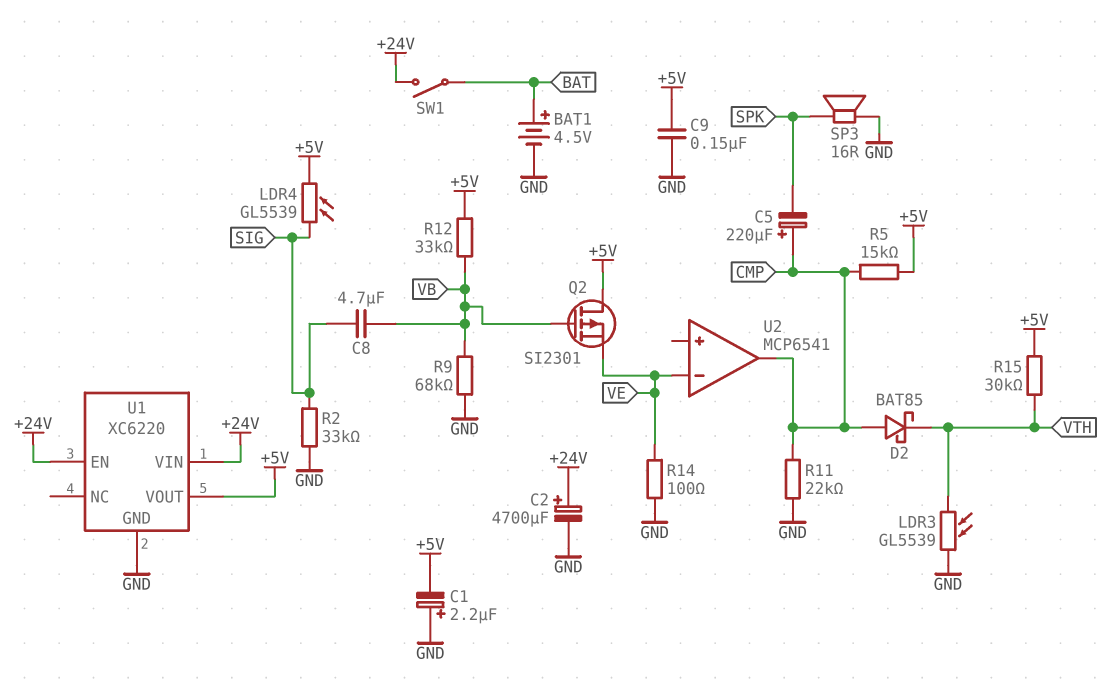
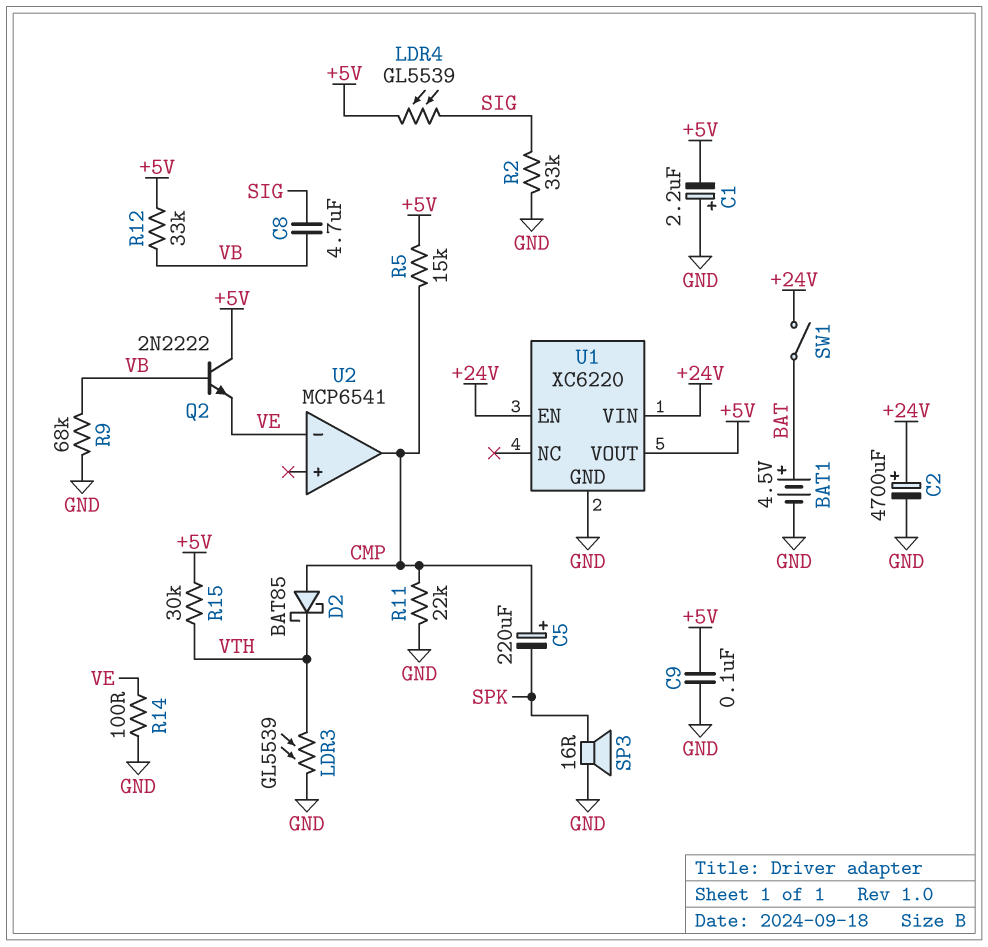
C9: 150nF (+5V, GND) -> 100nF (+5V, GND)
Q2: PMOS SI2301 (G VB, D +5V, S VE) -> NPN 2N2222 (B VB, C +5V, E VE)

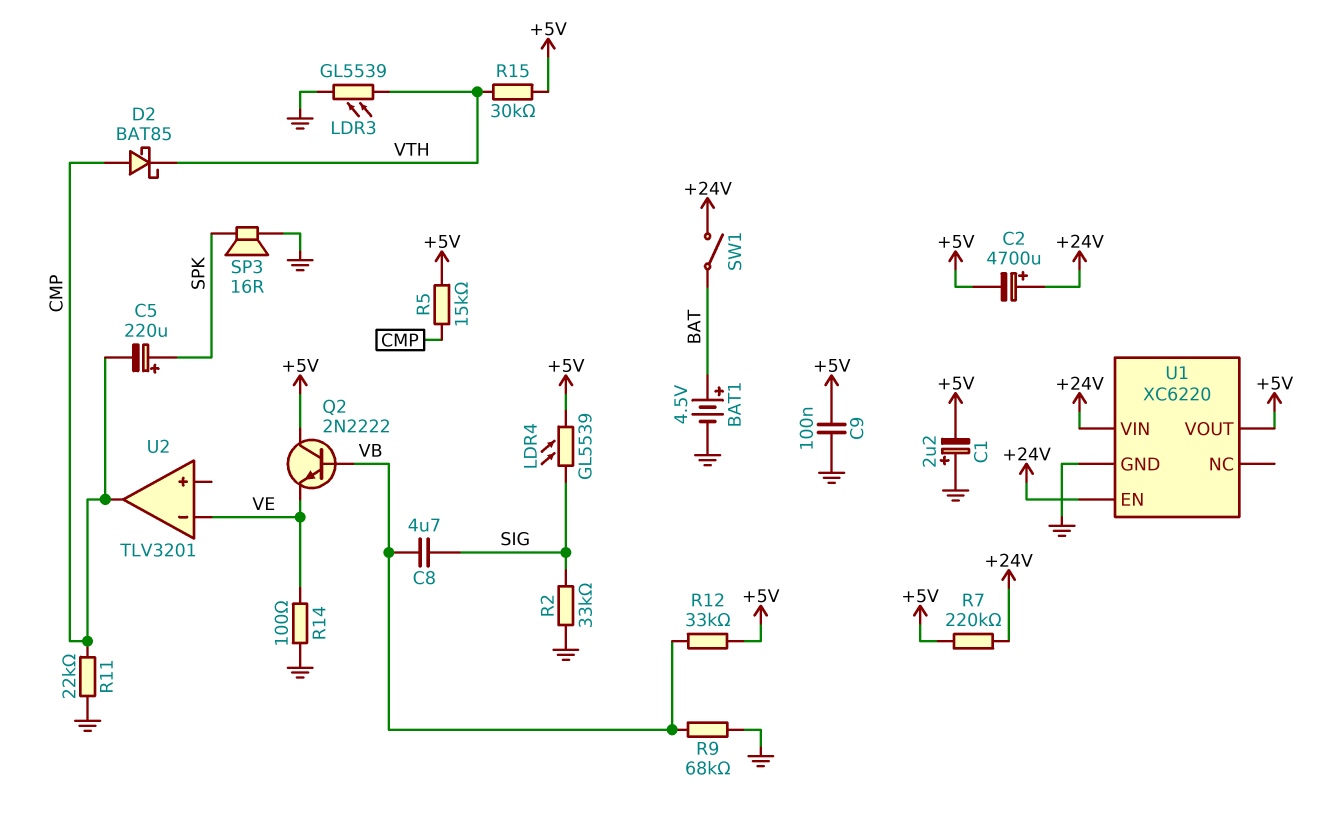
C2: 4700uF (plus +24V, minus GND) -> 4700uF (plus +24V, minus +5V)
C5: 220uF (plus CMP, minus SPK) -> 220uF (plus SPK, minus CMP)
R7: none -> 220k (+5V, +24V)
U2: MCP6541 -> TLV3201

